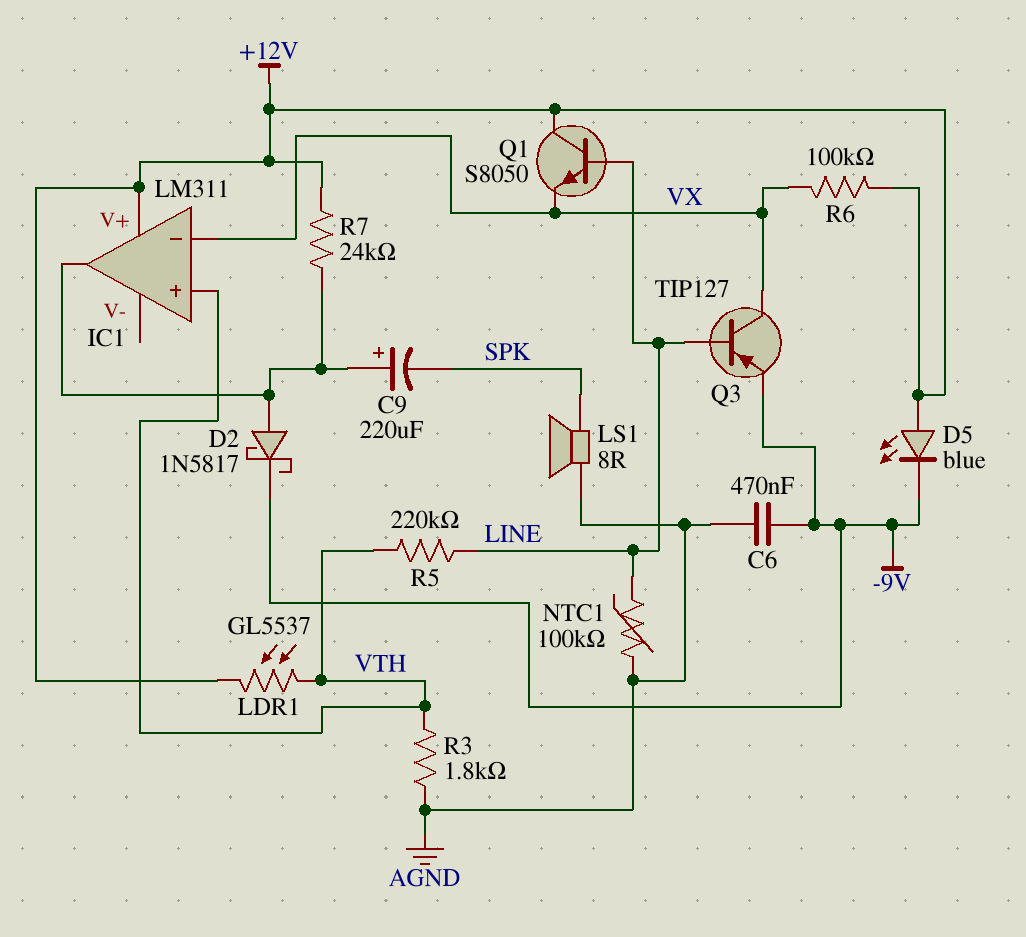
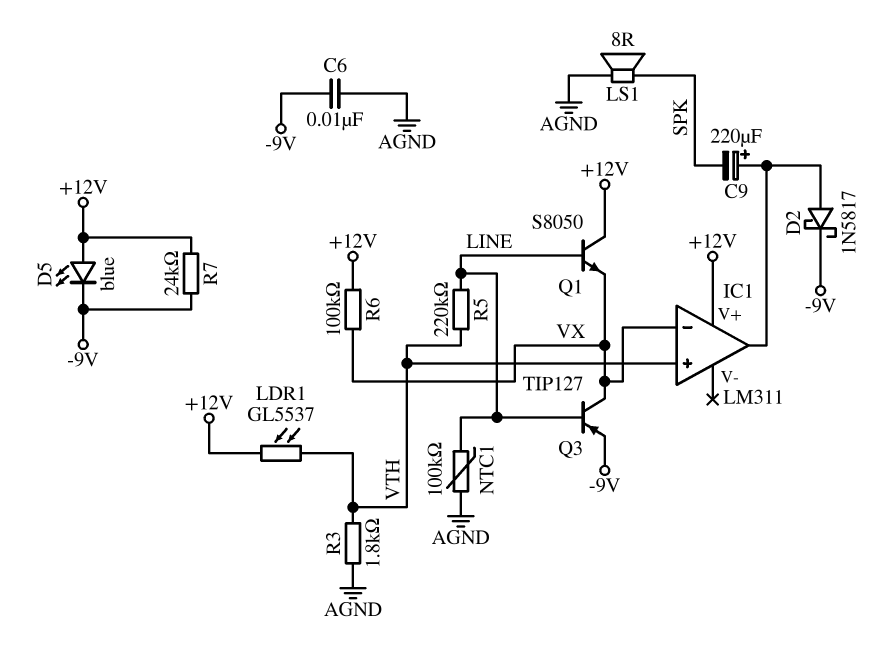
C6: 470nF (-9V, AGND) -> 10nF (-9V, AGND)
R7: 24k (+12V, IC1/out) -> 24k (+12V, -9V)

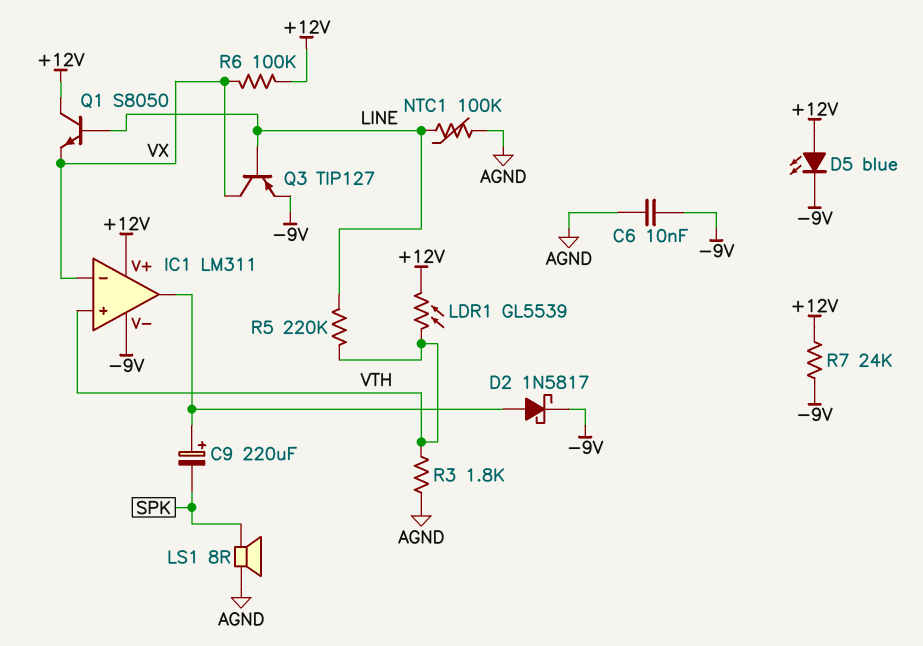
IC1 pin V-: none -> -9V
LDR1: GL5537 (+12V, VTH) -> GL5539 (+12V, VTH)

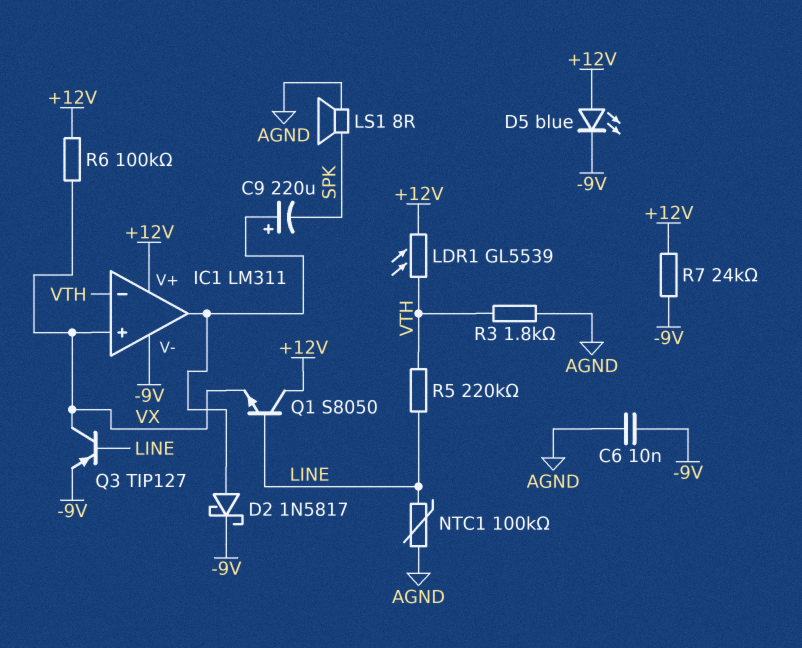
IC1 pin in+: VTH -> VX
IC1 pin in-: VX -> VTH

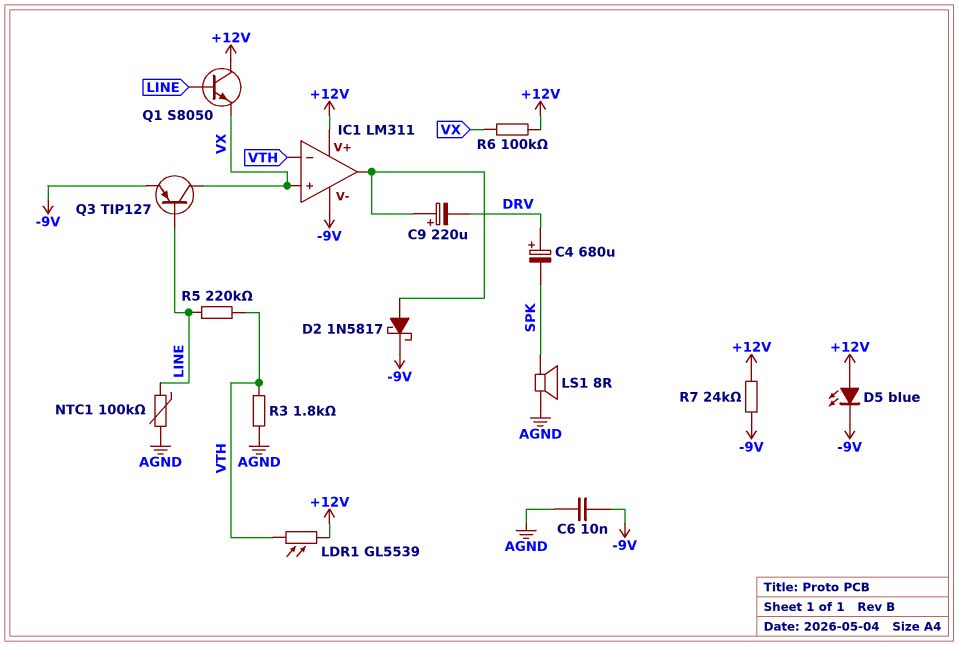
C4: none -> 680uF (plus DRV, minus SPK)
C9: 220uF (plus IC1/out, minus SPK) -> 220uF (plus IC1/out, minus DRV)

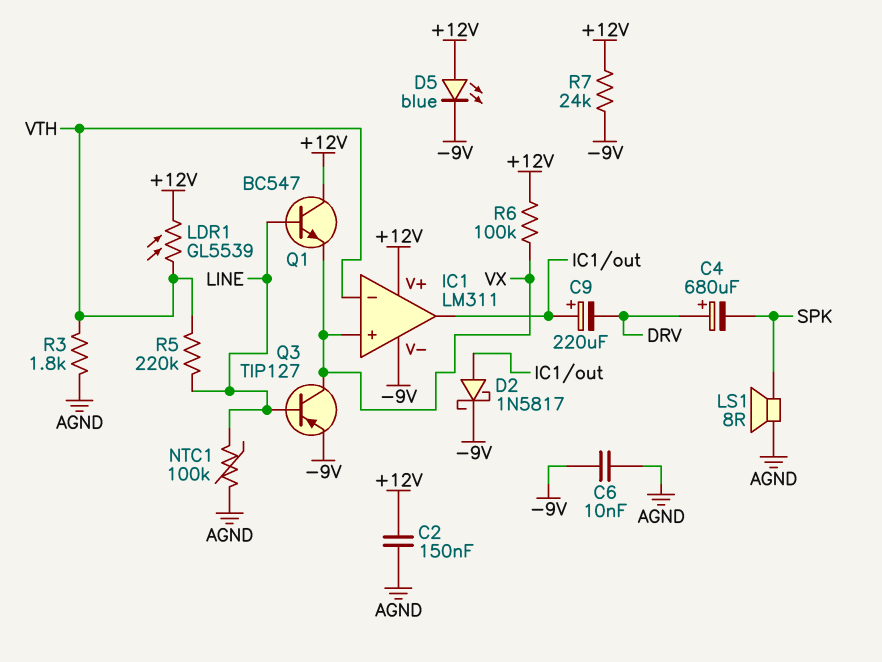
C2: none -> 150nF (+12V, AGND)
Q1: NPN S8050 (B LINE, C +12V, E VX) -> NPN BC547 (B LINE, C +12V, E VX)

